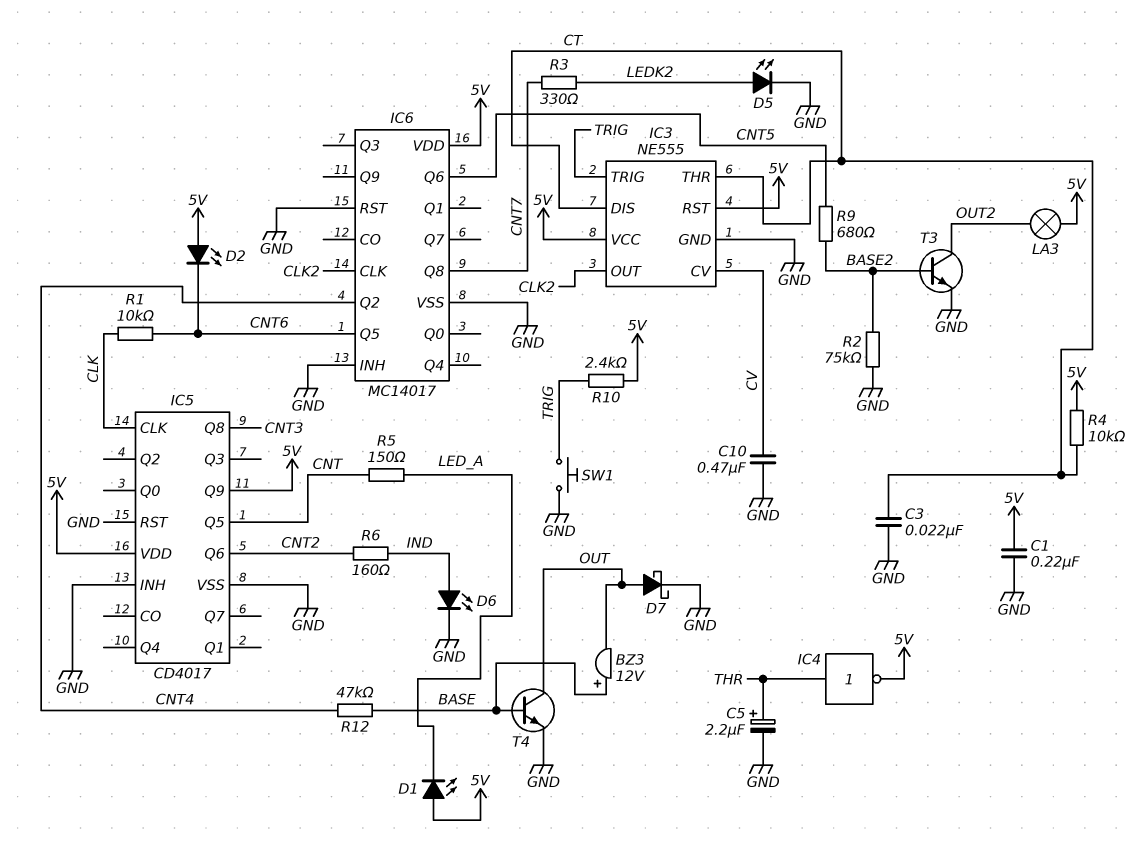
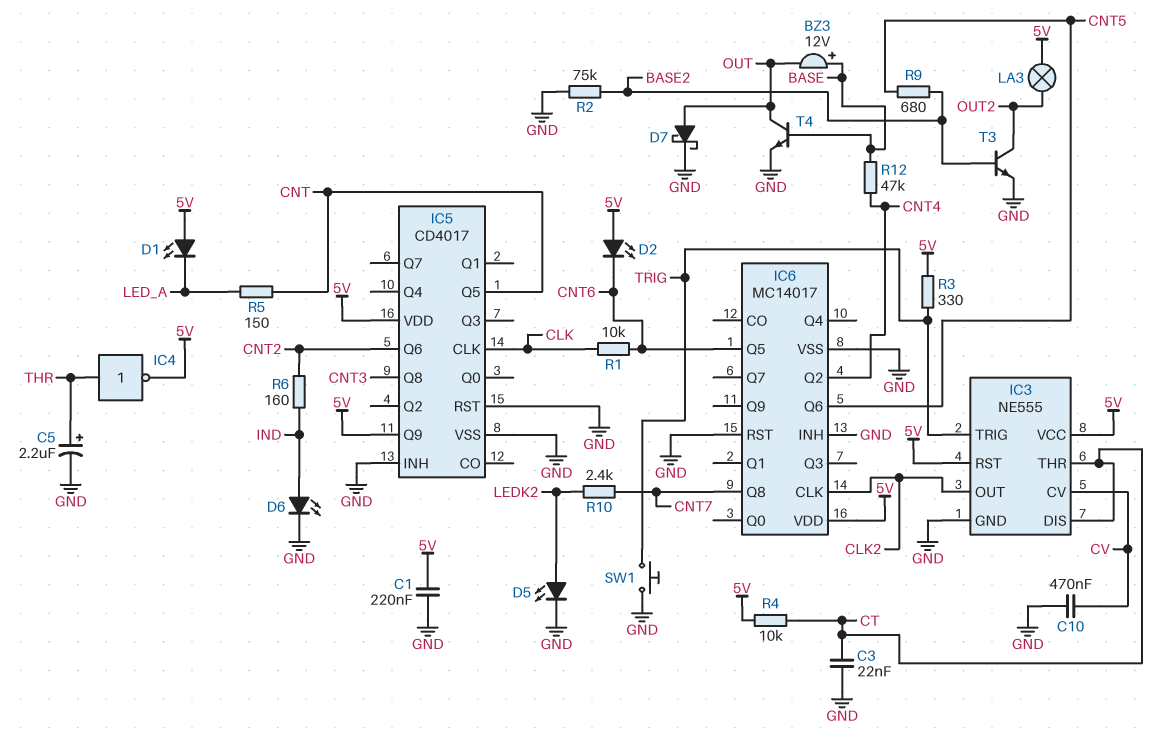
R3: 330 (CNT7, LEDK2) -> 330 (5V, TRIG)
R10: 2.4k (5V, TRIG) -> 2.4k (CNT7, LEDK2)

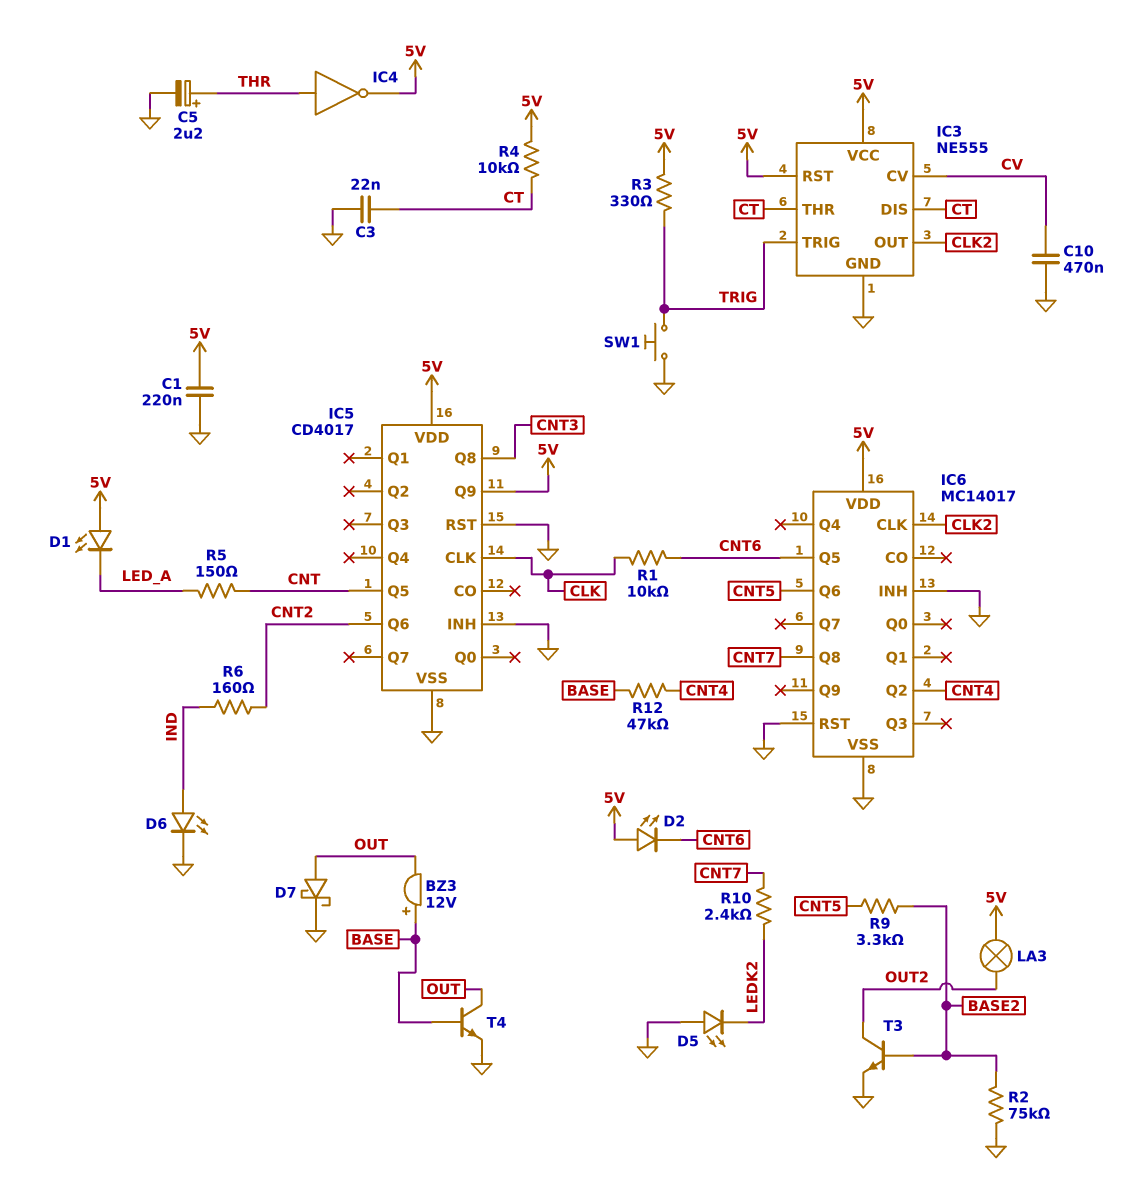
D5: LED (A LEDK2, K GND) -> LED (A GND, K LEDK2)
R9: 680 (BASE2, CNT5) -> 3.3k (BASE2, CNT5)

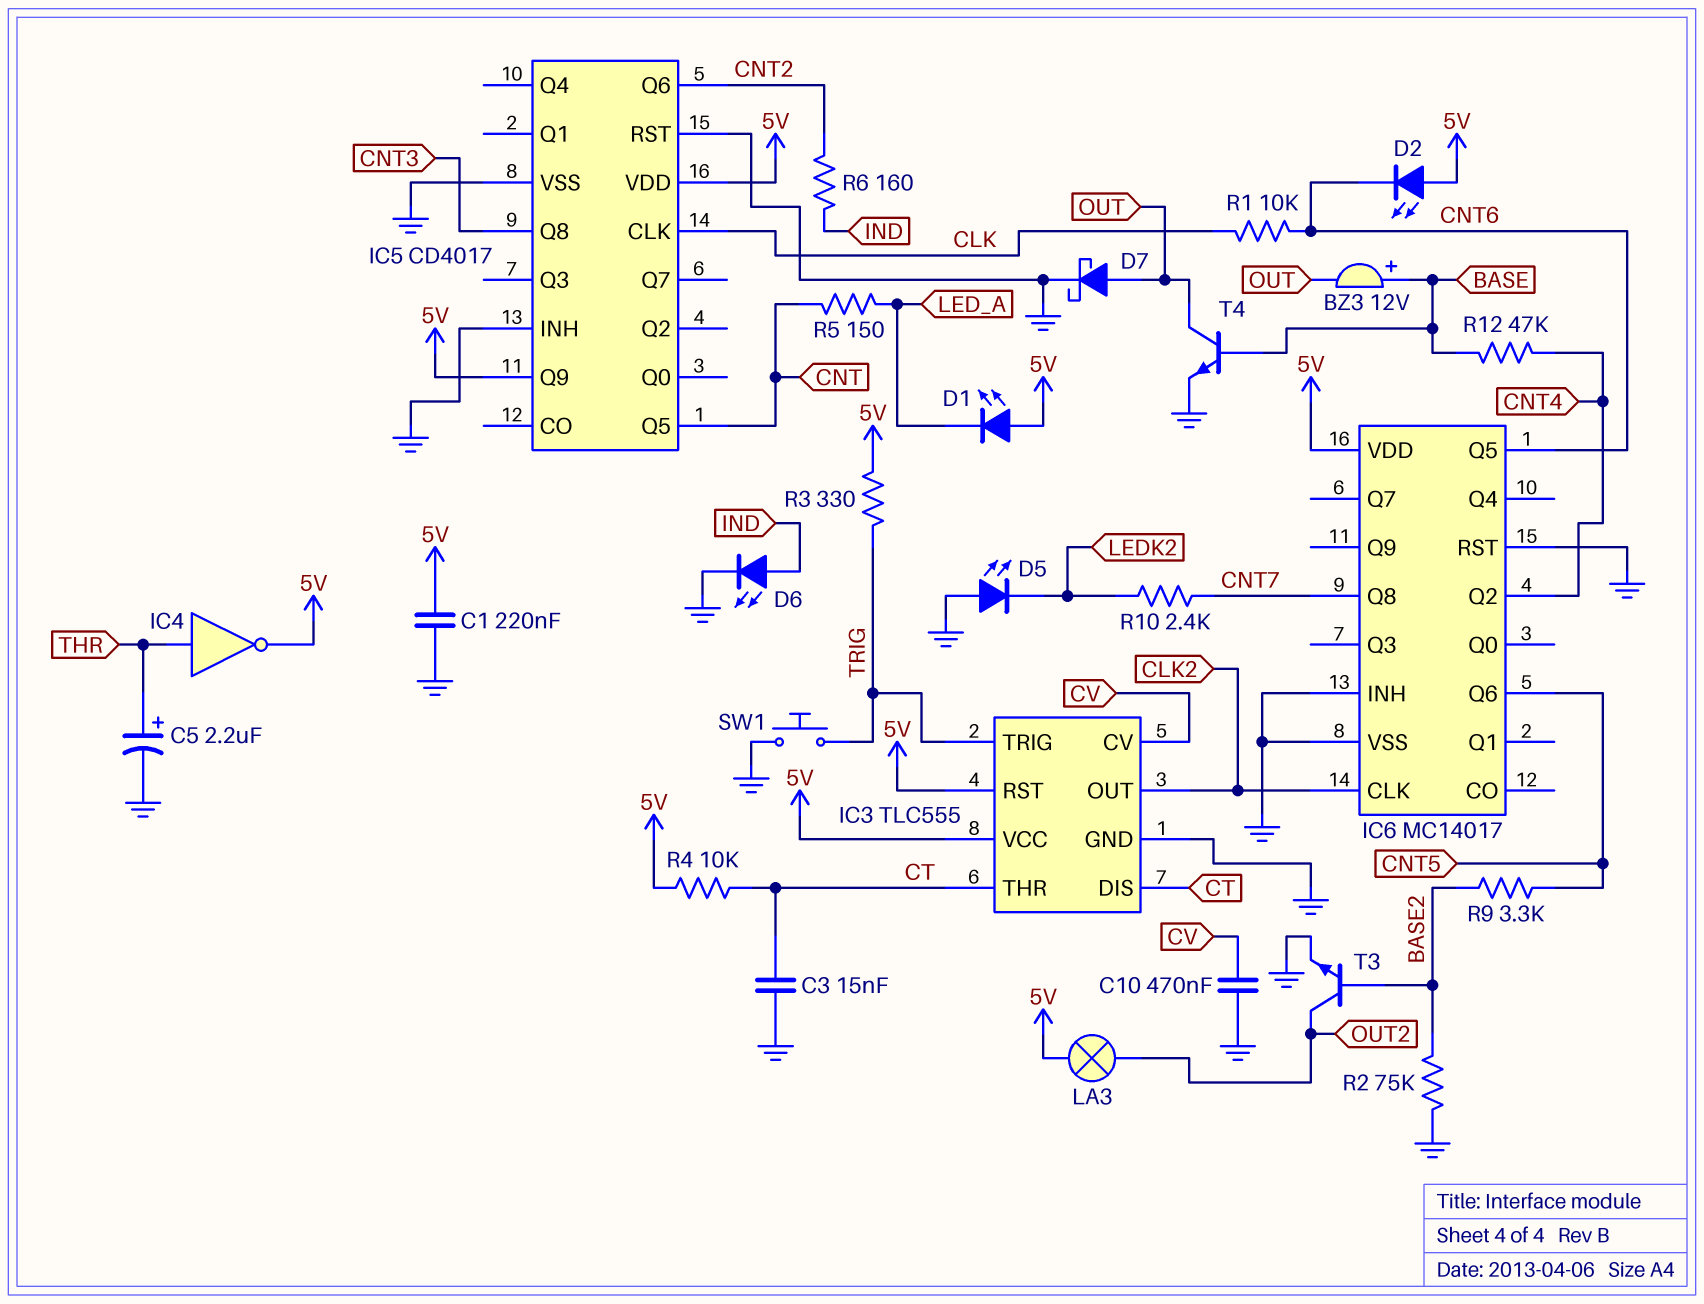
C3: 22nF (CT, GND) -> 15nF (CT, GND)
IC3: NE555 -> TLC555

